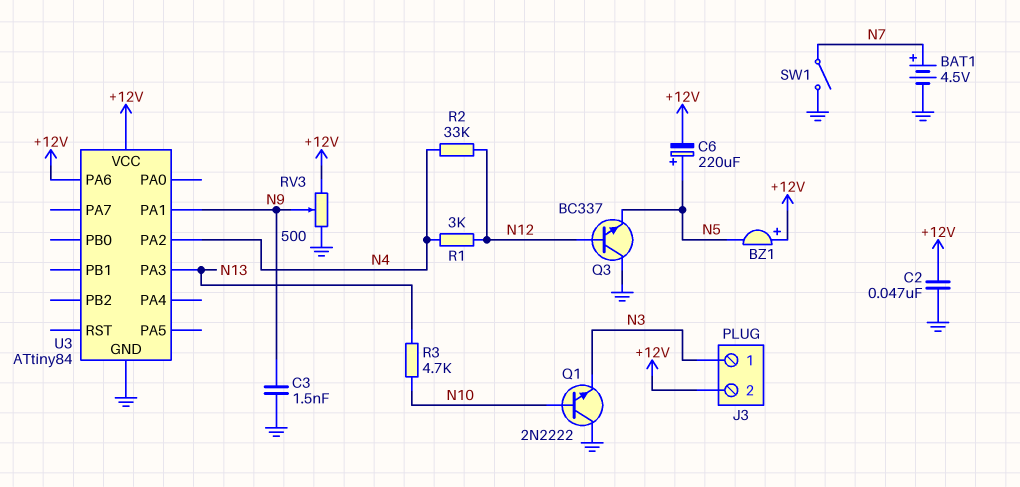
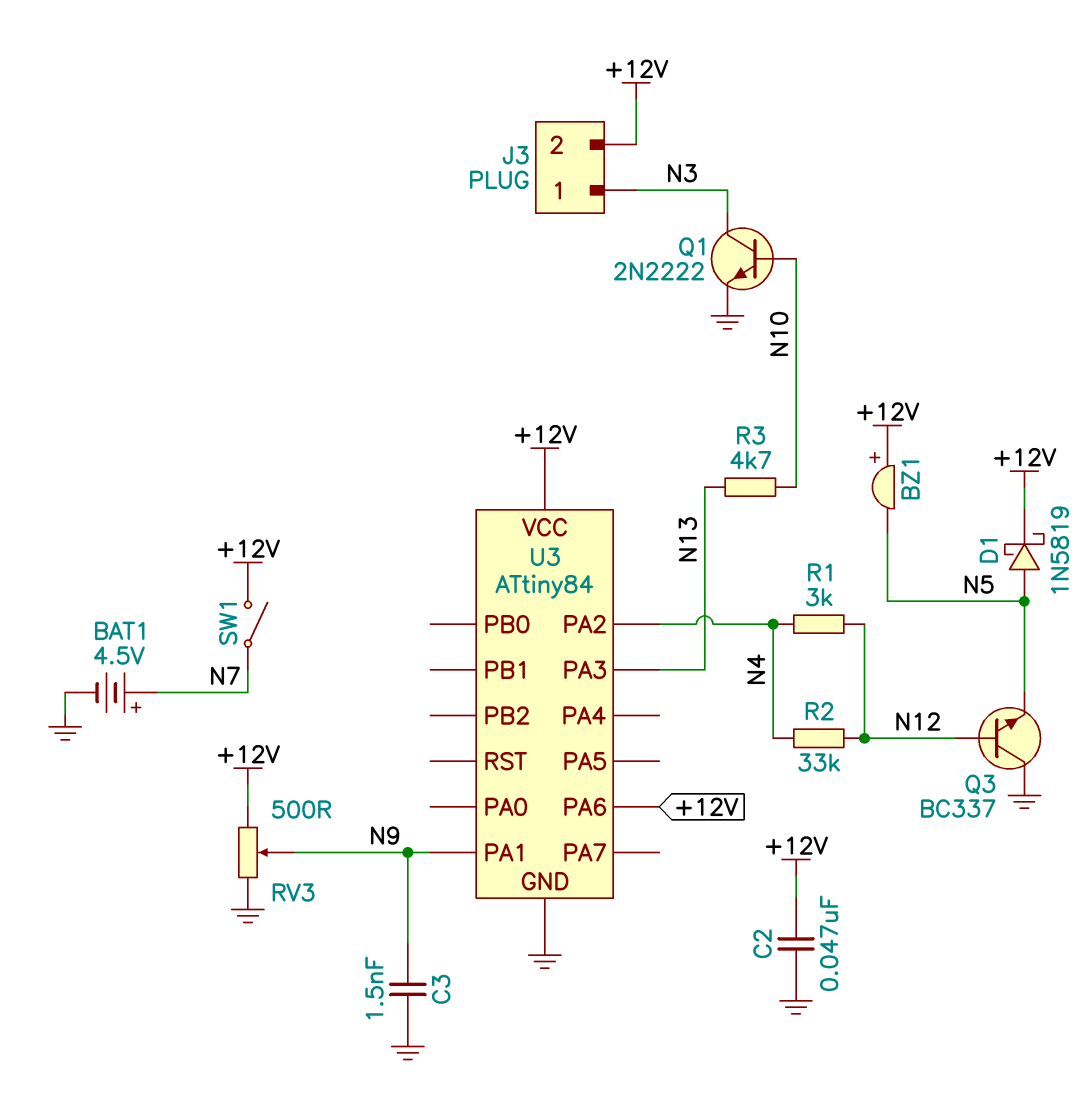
C6: 220uF (plus N5, minus +12V) -> none
D1: none -> schottky 1N5819 (A N5, K +12V)
Q1: NPN 2N2222 (B N10, C GND, E N3) -> NPN 2N2222 (B N10, C N3, E GND)
SW1: switch (GND, N7) -> switch (+12V, N7)

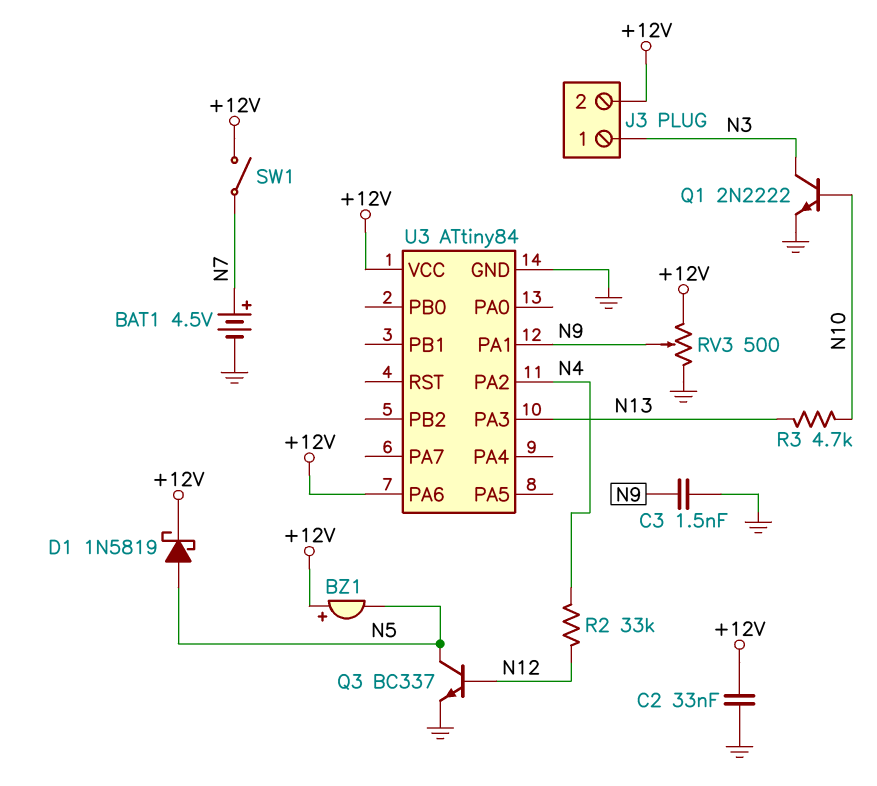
C2: 47nF (+12V, GND) -> 33nF (+12V, GND)
Q3: NPN BC337 (B N12, C GND, E N5) -> NPN BC337 (B N12, C N5, E GND)
R1: 3k (N4, N12) -> none

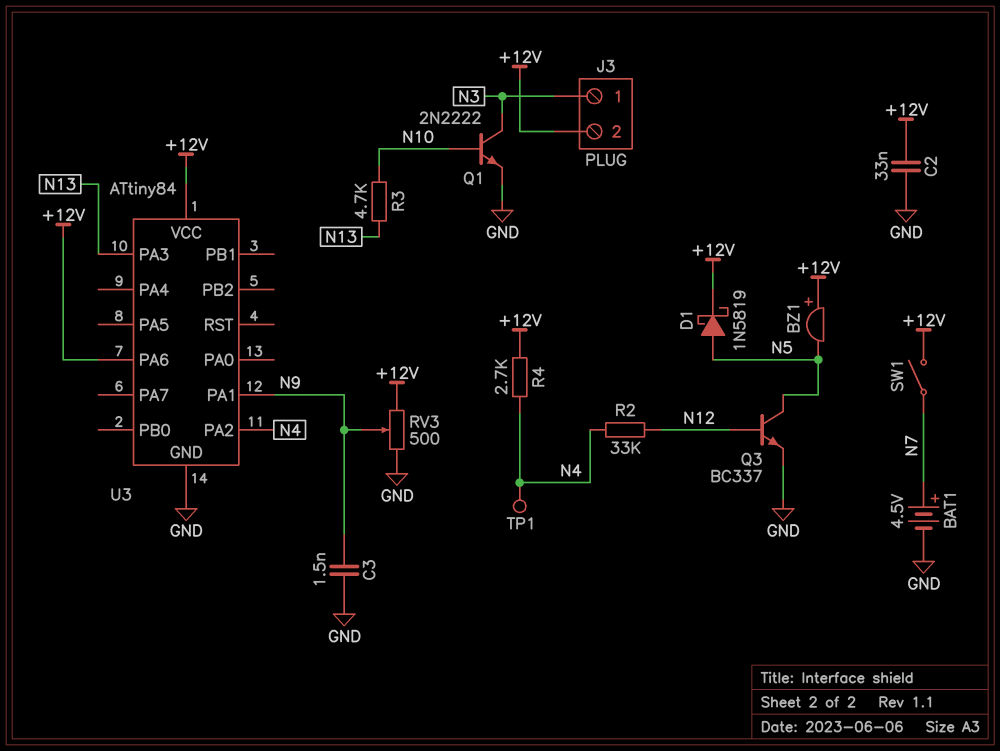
R4: none -> 2.7k (+12V, N4)
TP1: none -> test point (N4)

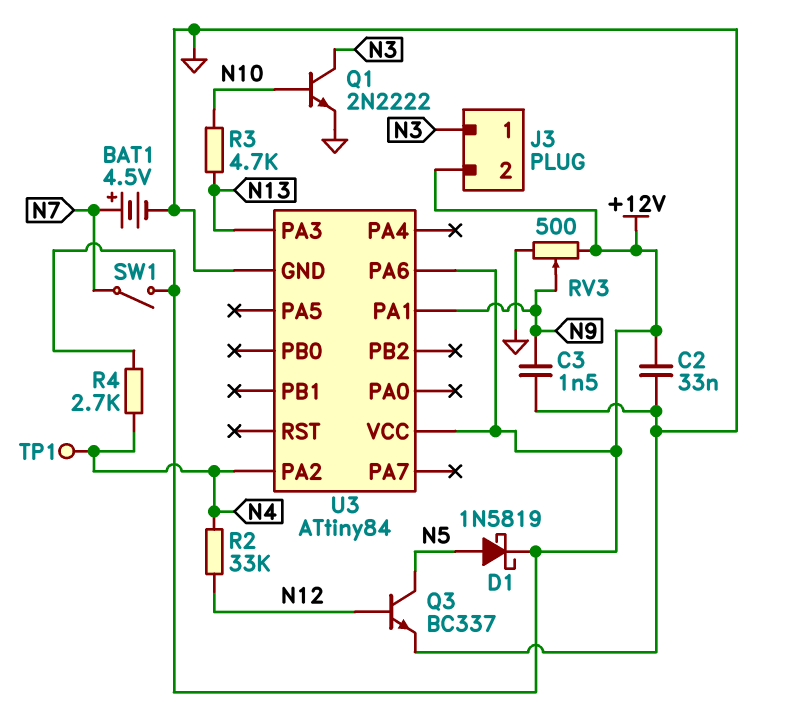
BZ1: buzzer (plus +12V, minus N5) -> none

